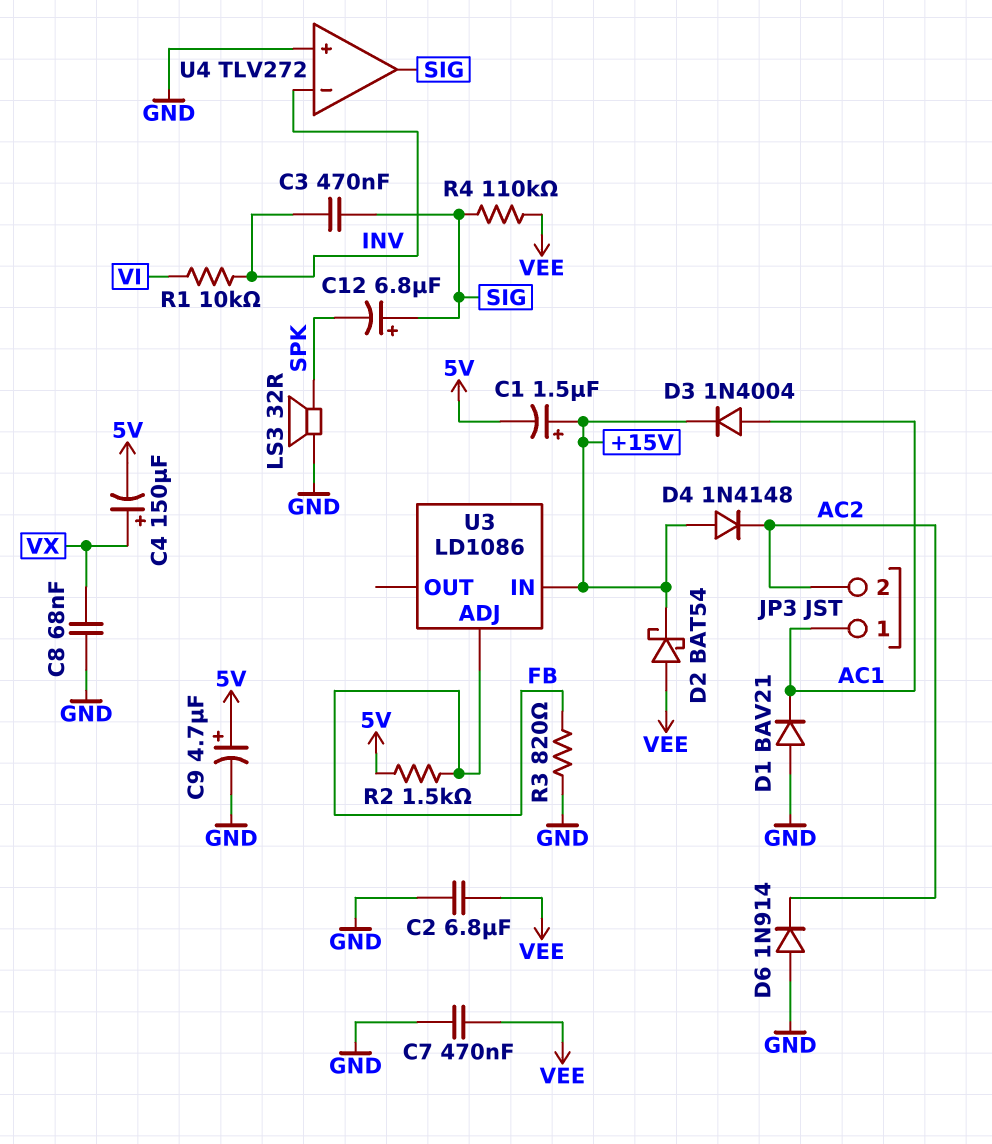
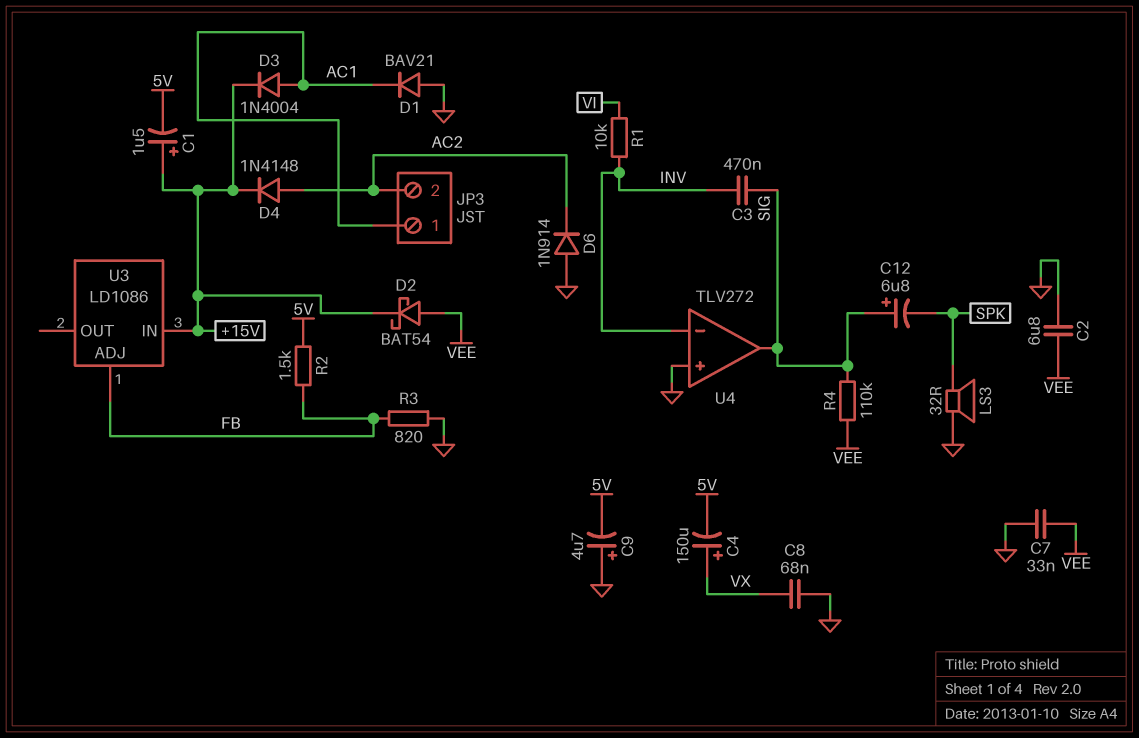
C7: 470nF (GND, VEE) -> 33nF (GND, VEE)
C9: 4.7uF (plus 5V, minus GND) -> 4.7uF (plus GND, minus 5V)
D4: diode 1N4148 (A +15V, K AC2) -> diode 1N4148 (A AC2, K +15V)

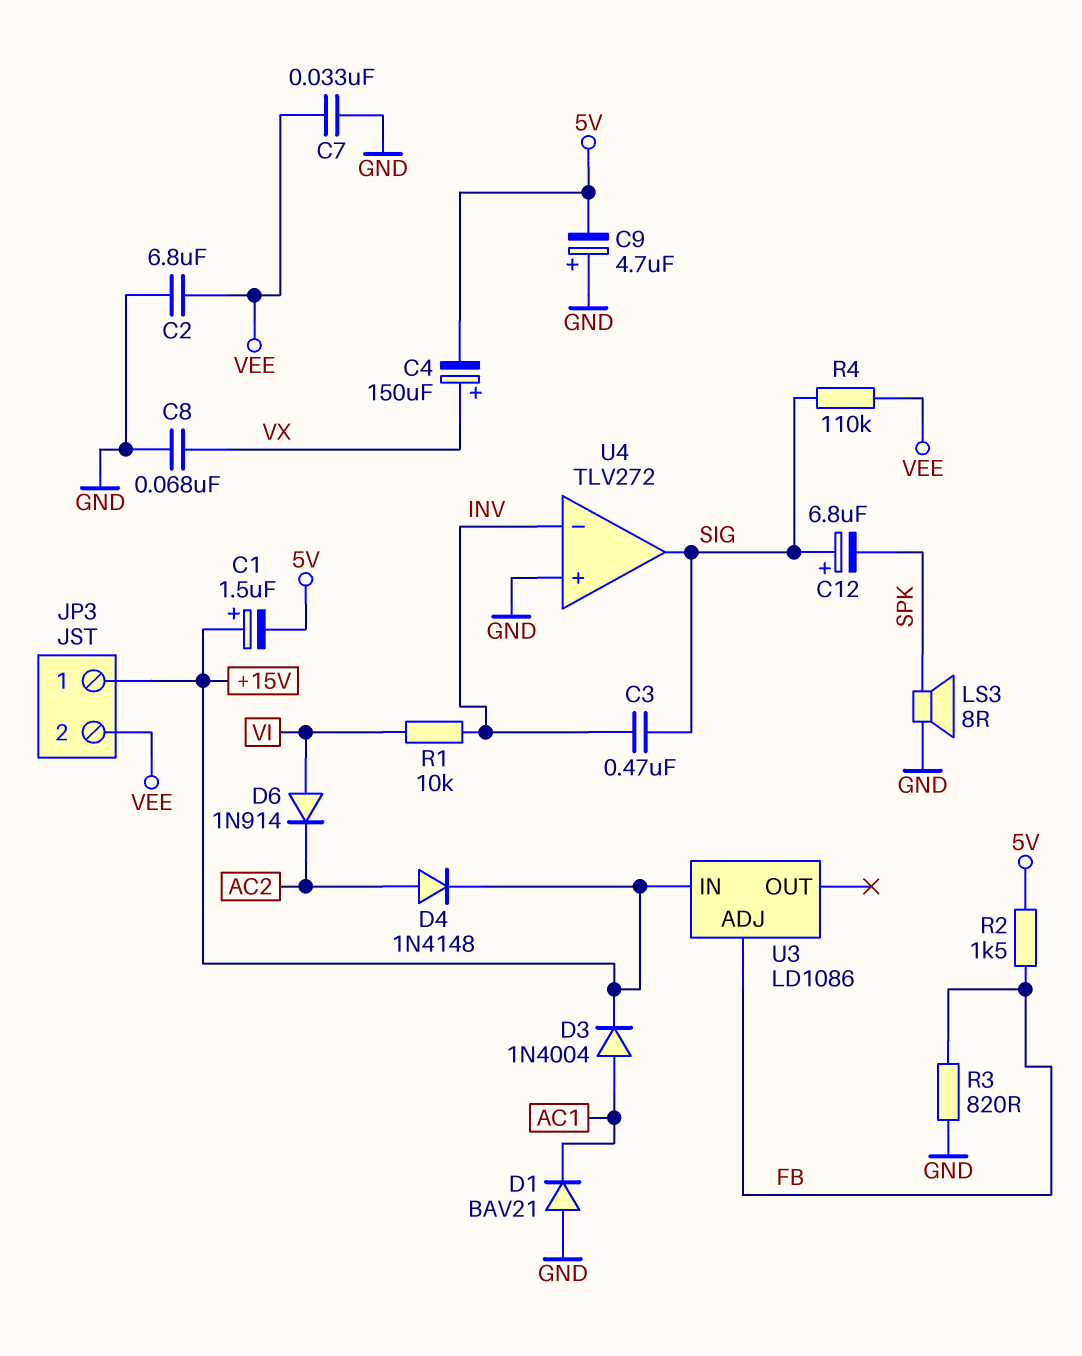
D2: schottky BAT54 (A VEE, K +15V) -> none
D6: diode 1N914 (A GND, K AC2) -> diode 1N914 (A VI, K AC2)
JP3 pin 1: AC1 -> +15V
JP3 pin 2: AC2 -> VEE
LS3: speaker 32R (GND, SPK) -> speaker 8R (GND, SPK)

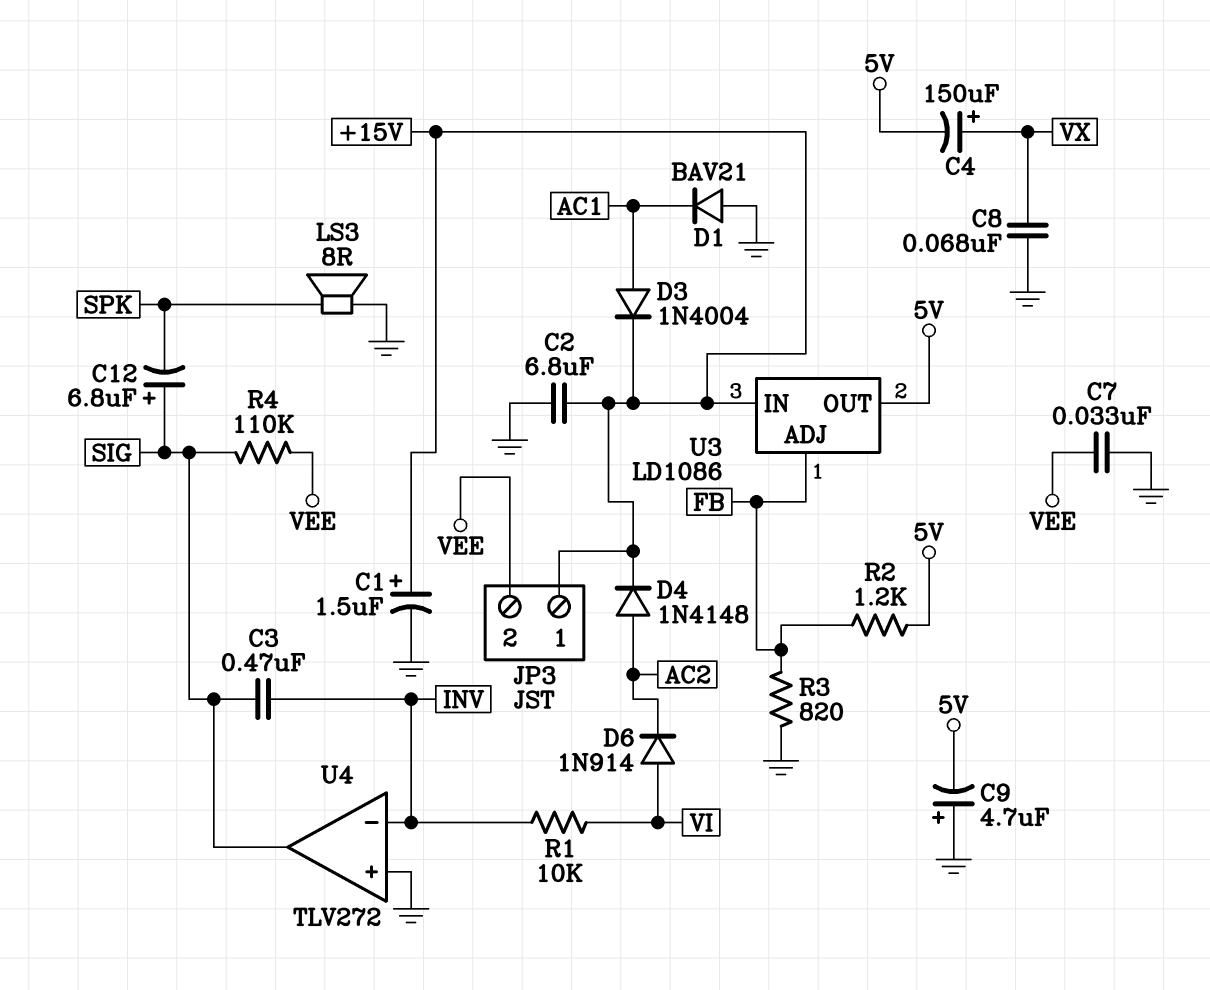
C1: 1.5uF (plus +15V, minus 5V) -> 1.5uF (plus +15V, minus GND)
C2: 6.8uF (GND, VEE) -> 6.8uF (+15V, GND)
R2: 1.5k (5V, FB) -> 1.2k (5V, FB)
U3 pin OUT: none -> 5V

